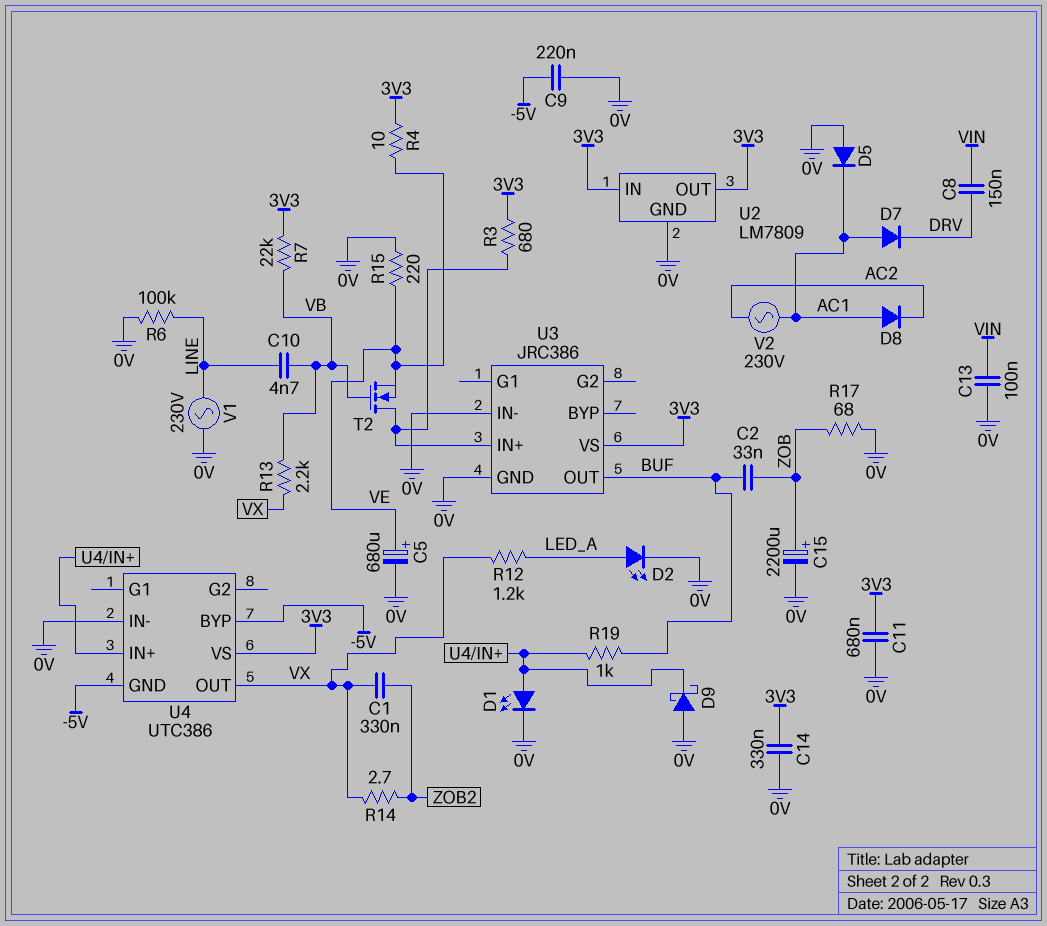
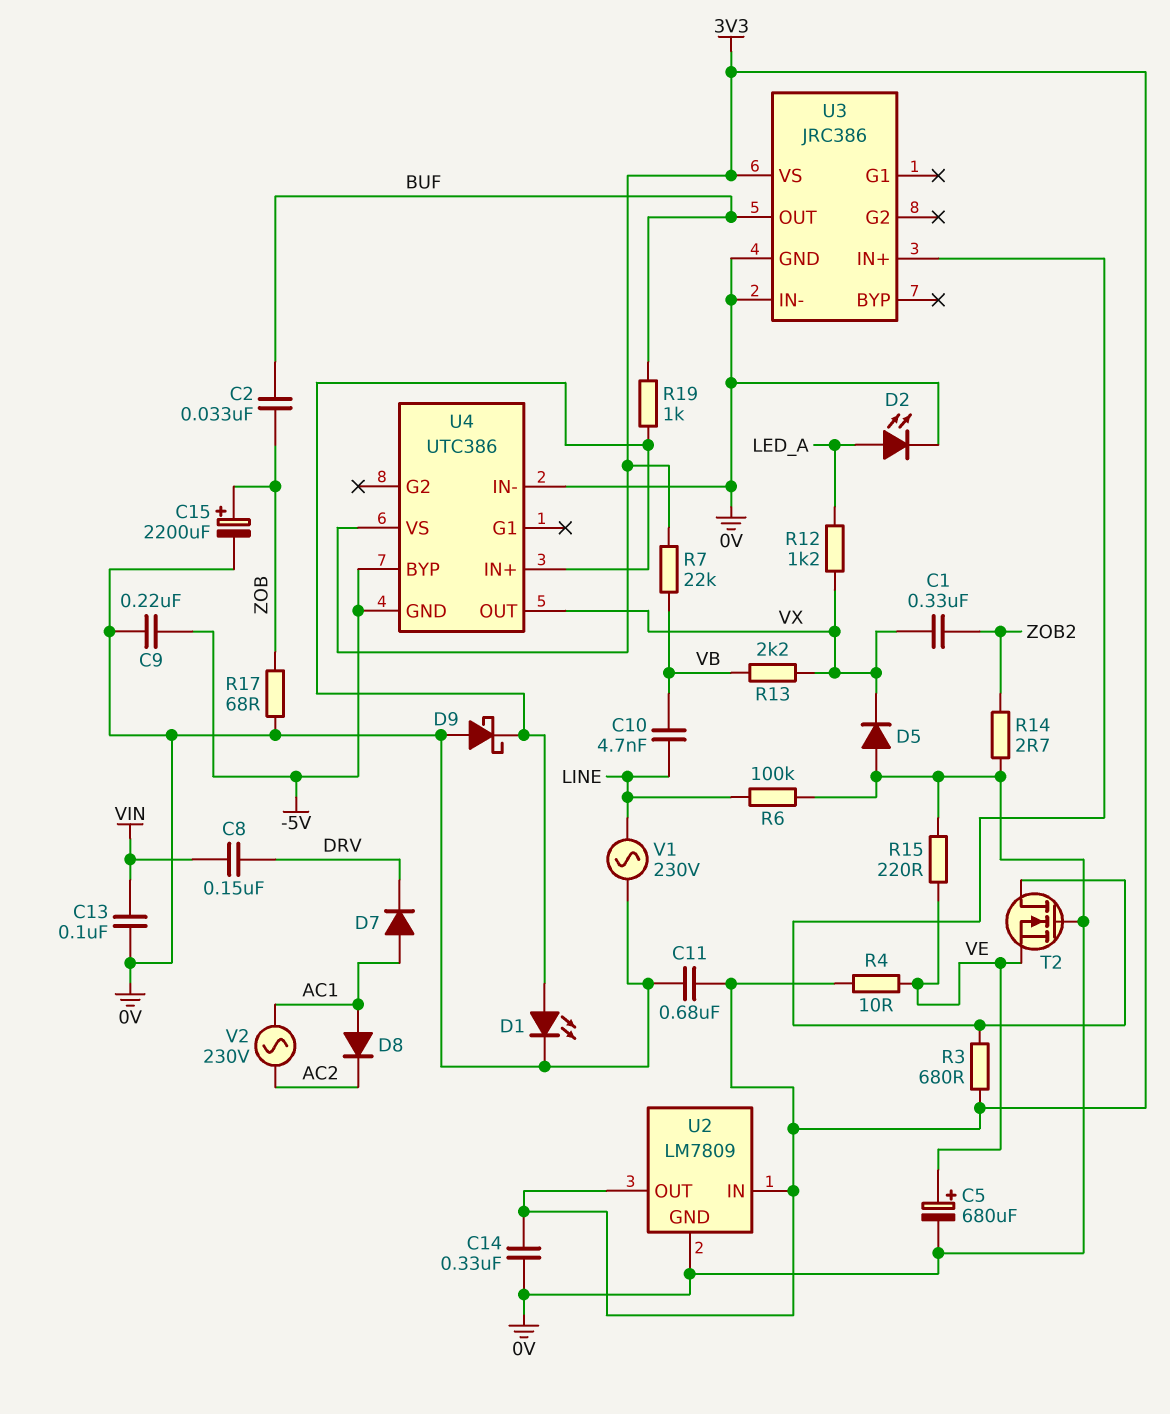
D5: diode (A 0V, K AC1) -> diode (A 0V, K VX)
R14: 2.7 (VX, ZOB2) -> 2.7 (0V, ZOB2)
T2: NMOS (G VB, D U3/IN+, S VE) -> NMOS (G 0V, D U3/IN+, S VE)

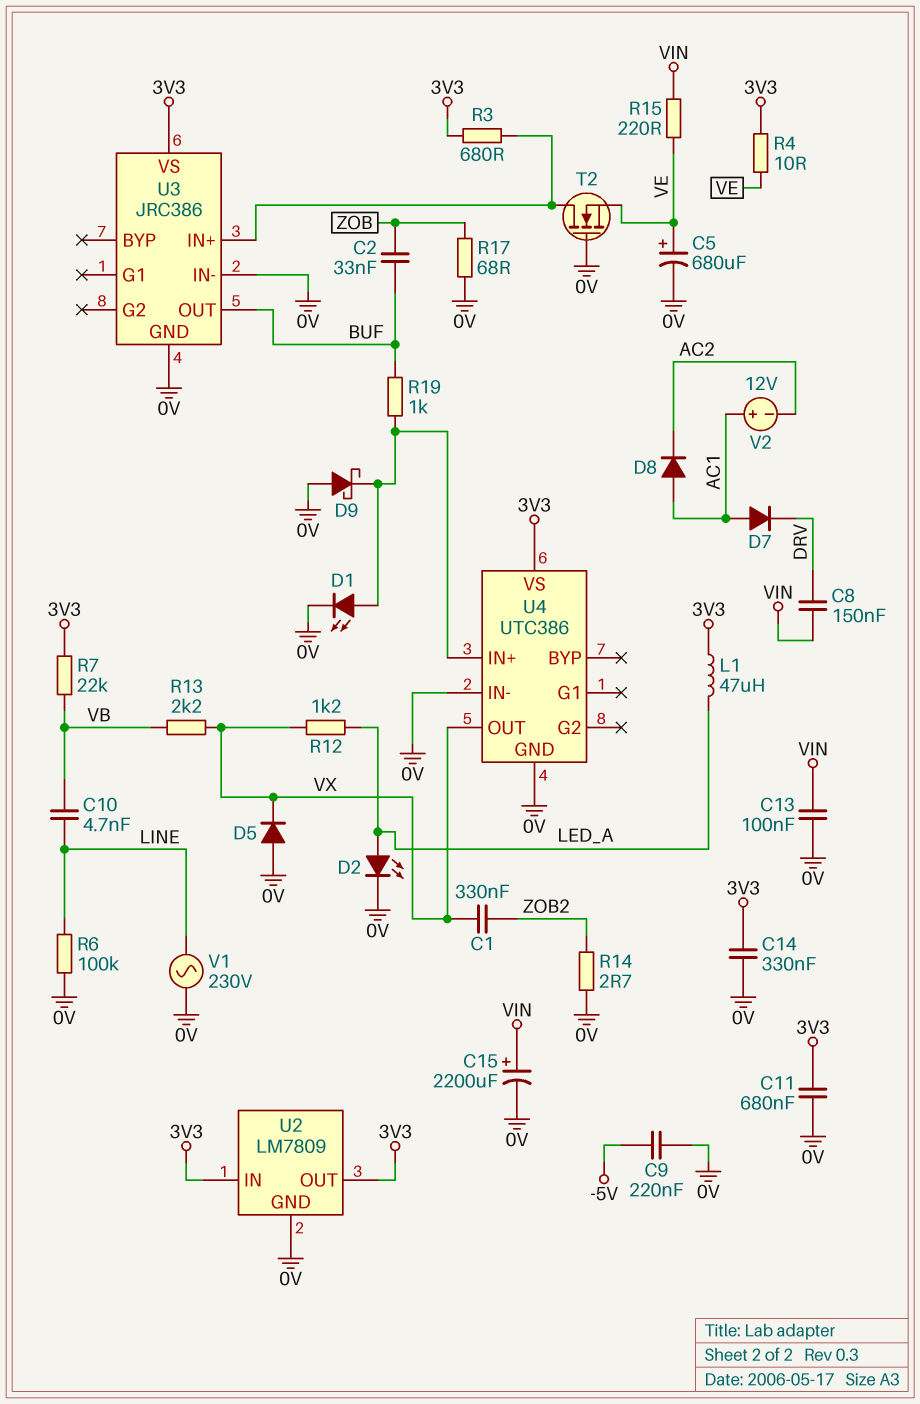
C15: 2200uF (plus ZOB, minus 0V) -> 2200uF (plus VIN, minus 0V)
L1: none -> 47uH (3V3, LED_A)
R15: 220 (0V, VE) -> 220 (VE, VIN)
U4 pin BYP: -5V -> none
U4 pin GND: -5V -> 0V
V2: AC 230V (AC1, AC2) -> 12V (plus AC1, minus AC2)

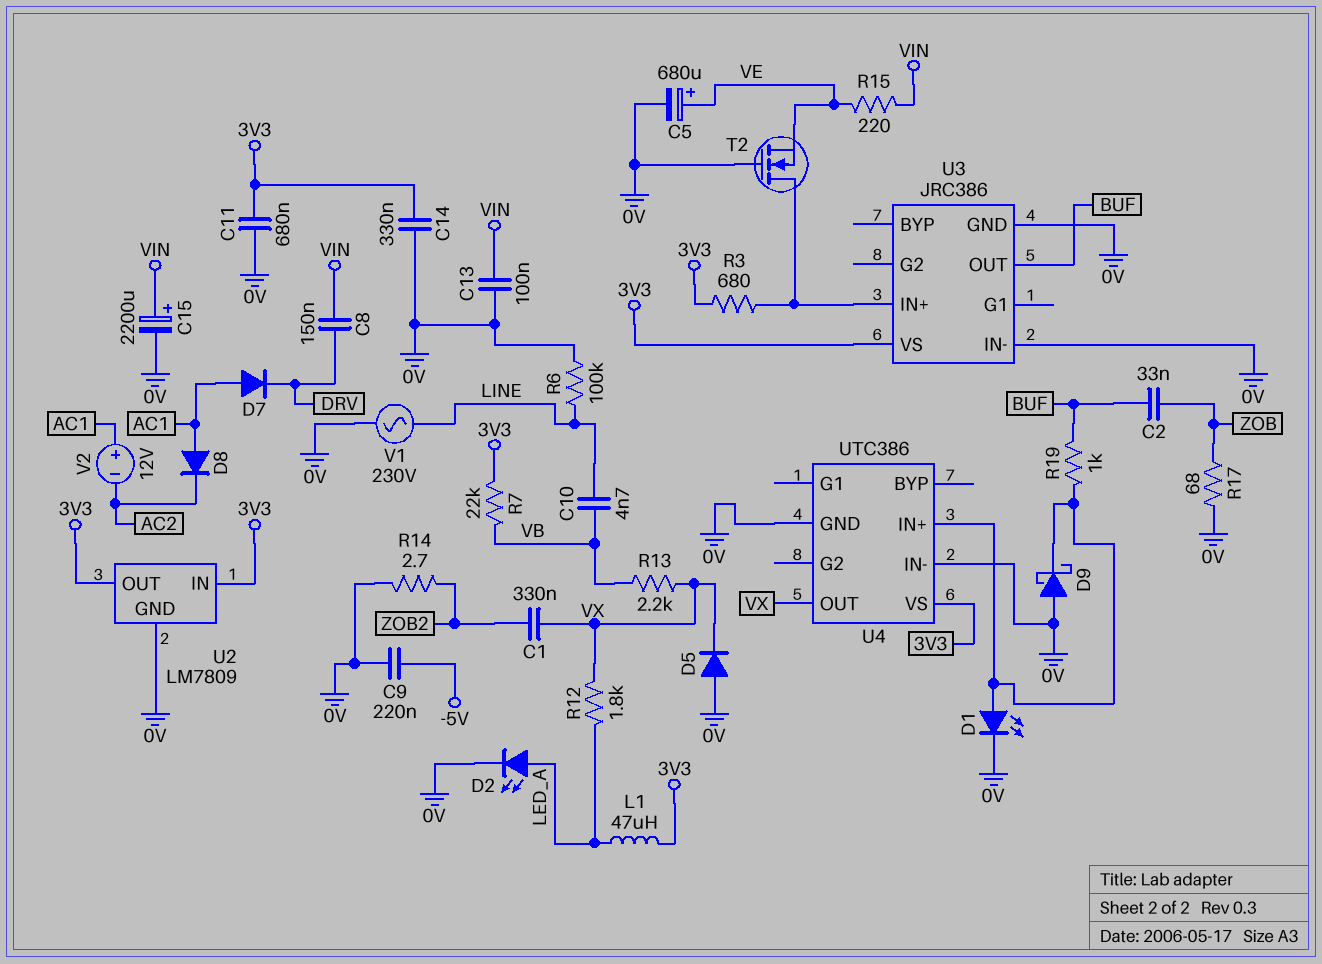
R4: 10 (3V3, VE) -> none
R12: 1.2k (LED_A, VX) -> 1.8k (LED_A, VX)

